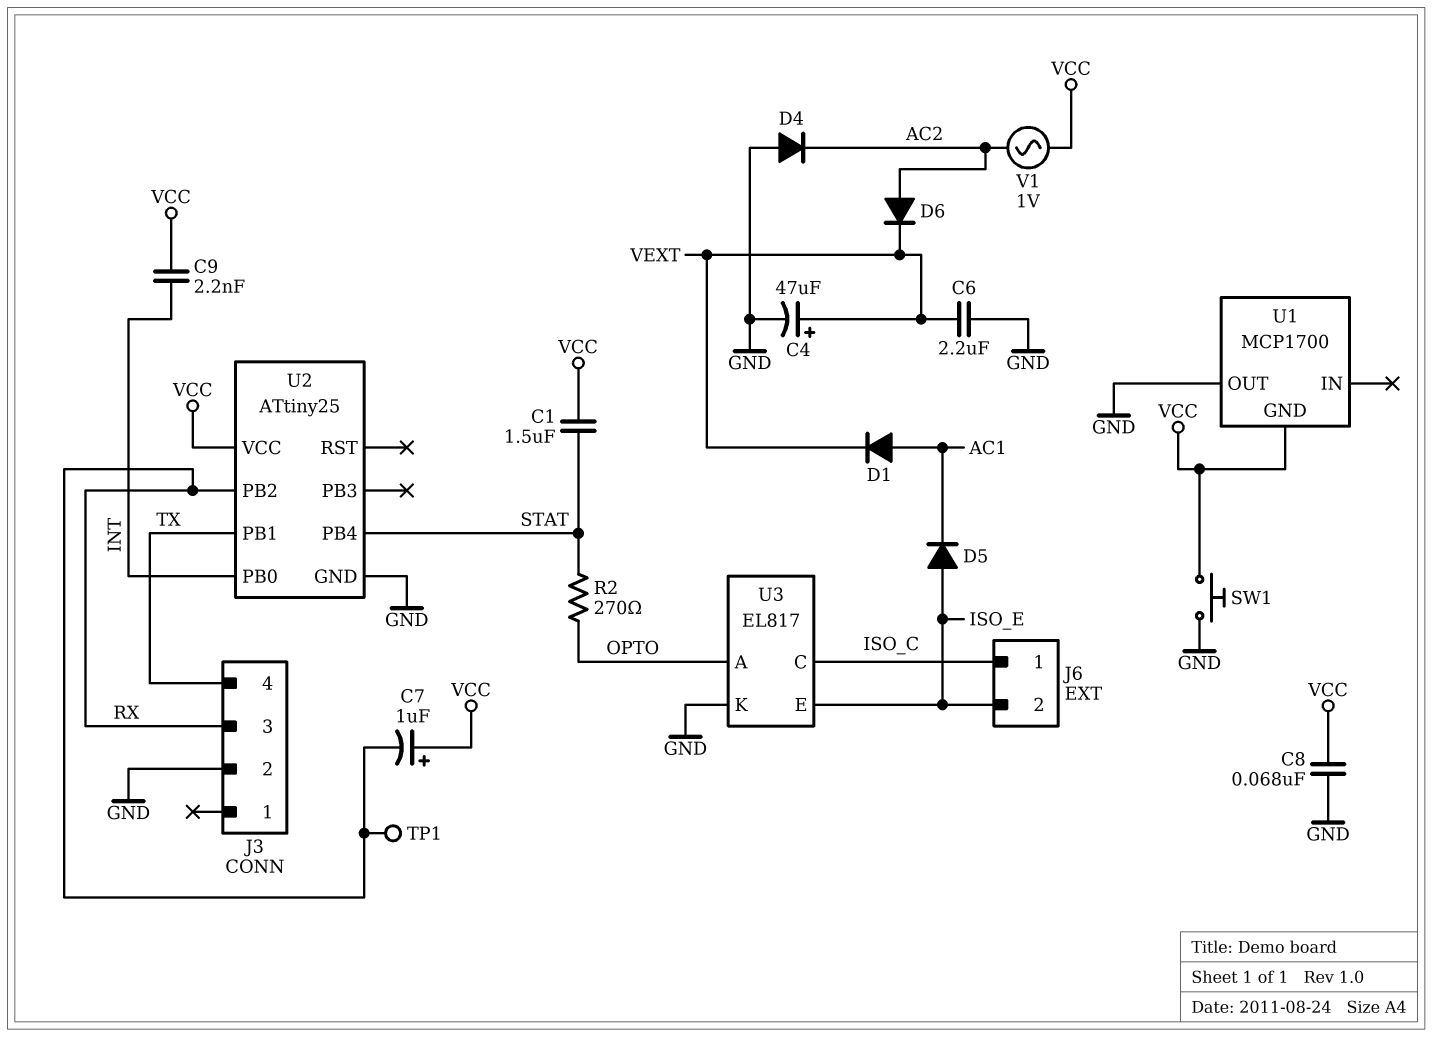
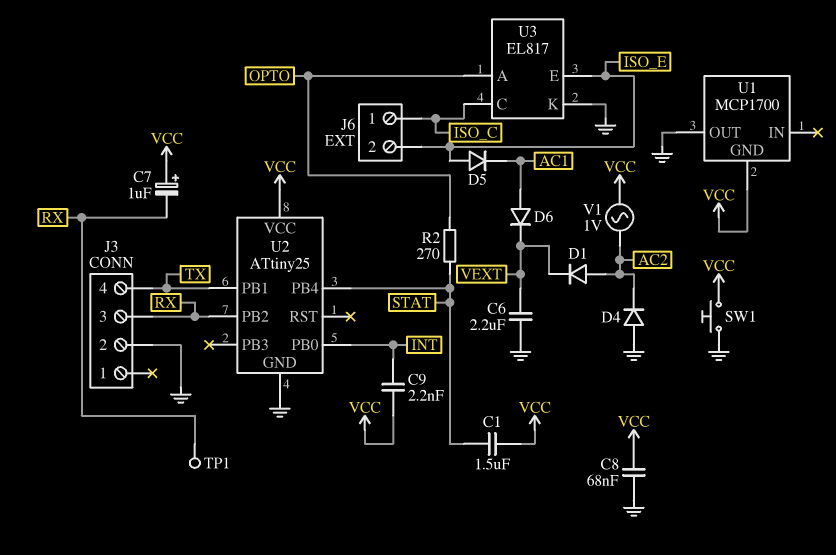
C4: 47uF (plus VEXT, minus GND) -> none
D1: diode (A AC1, K VEXT) -> diode (A AC2, K VEXT)
D6: diode (A AC2, K VEXT) -> diode (A AC1, K VEXT)

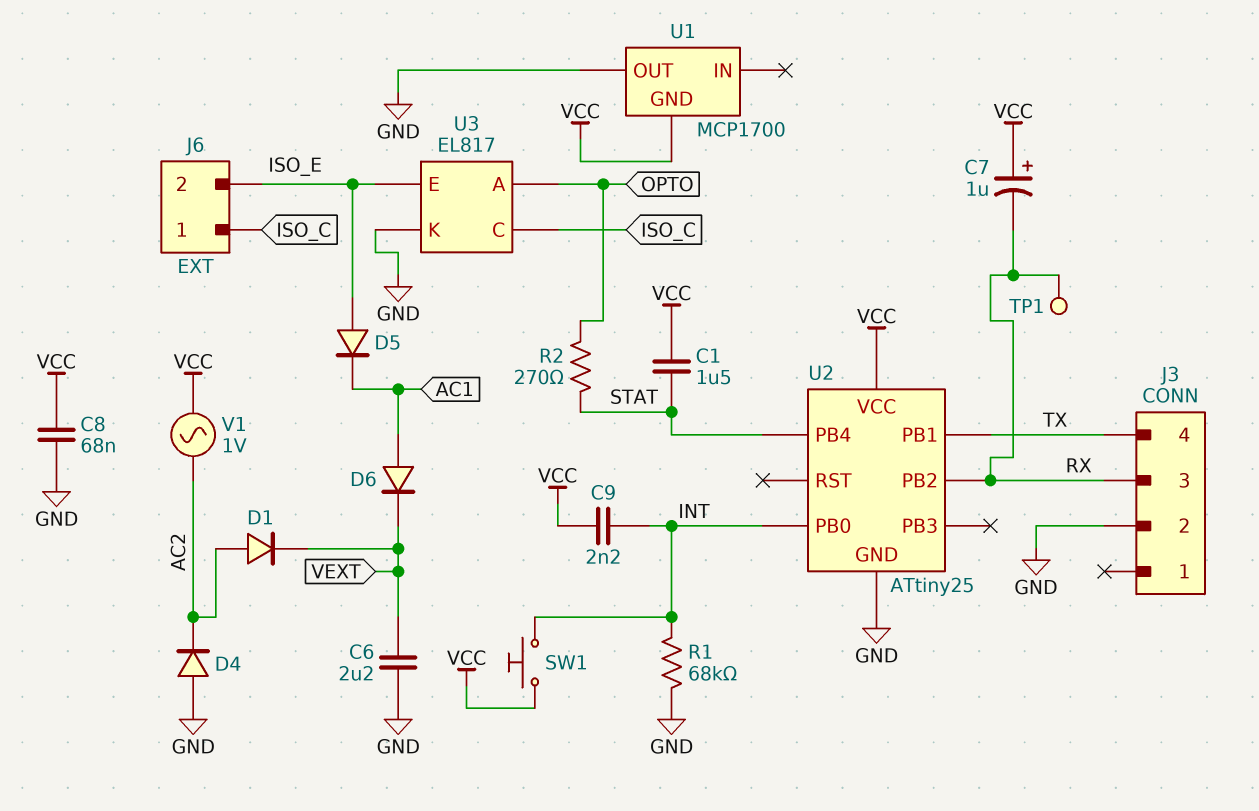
R1: none -> 68k (GND, INT)
SW1: button (GND, VCC) -> button (INT, VCC)

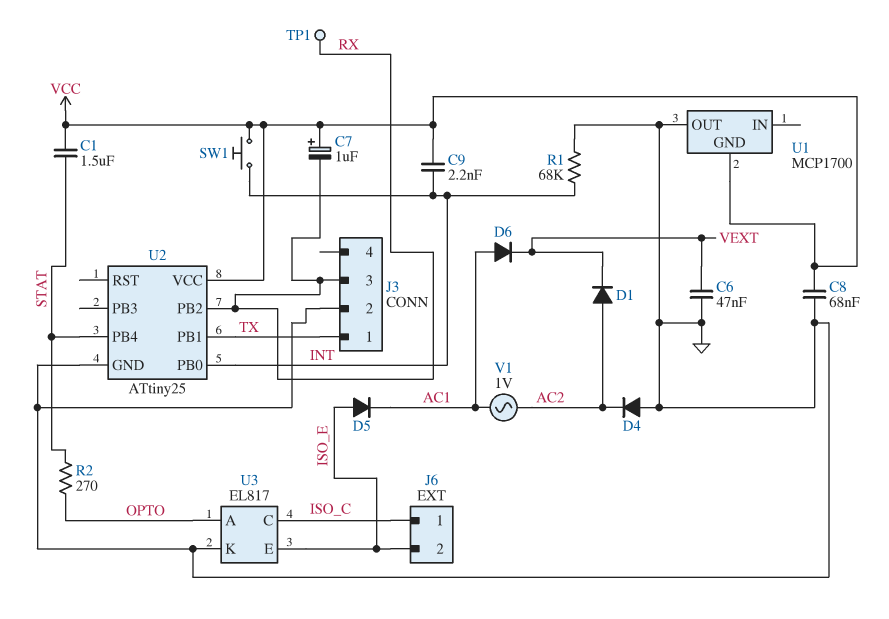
C6: 2.2uF (GND, VEXT) -> 47nF (GND, VEXT)
J3 pin 1: none -> TX
J3 pin 4: TX -> none
V1: AC 1V (AC2, VCC) -> AC 1V (AC1, AC2)

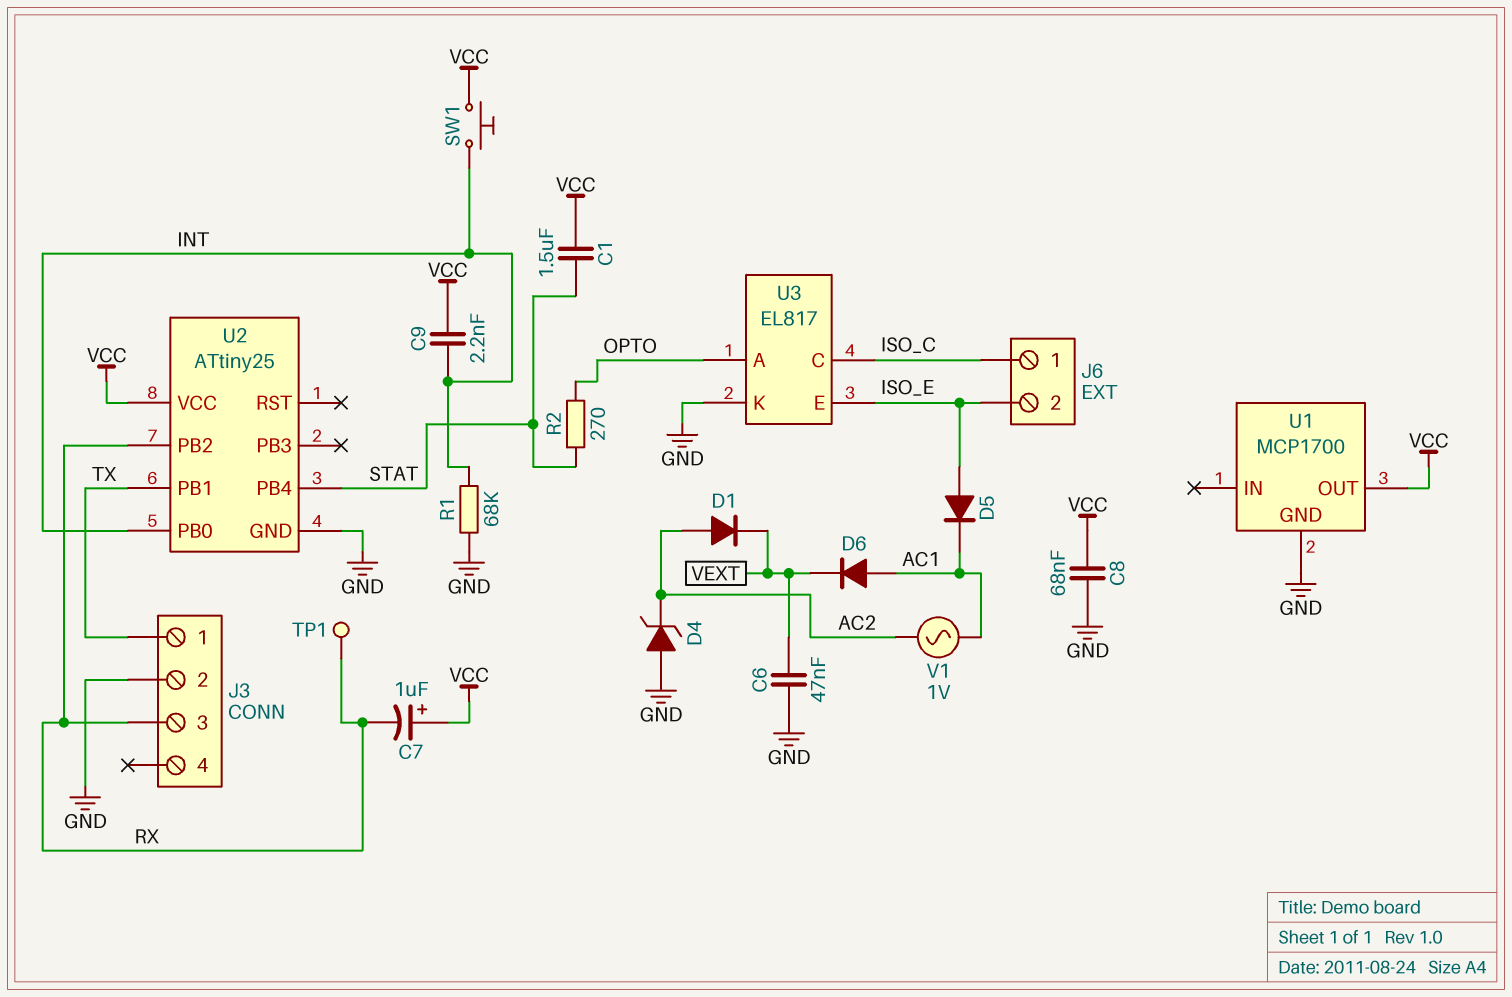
D4: diode (A GND, K AC2) -> zener (A GND, K AC2)
U1 pin GND: VCC -> GND
U1 pin OUT: GND -> VCC

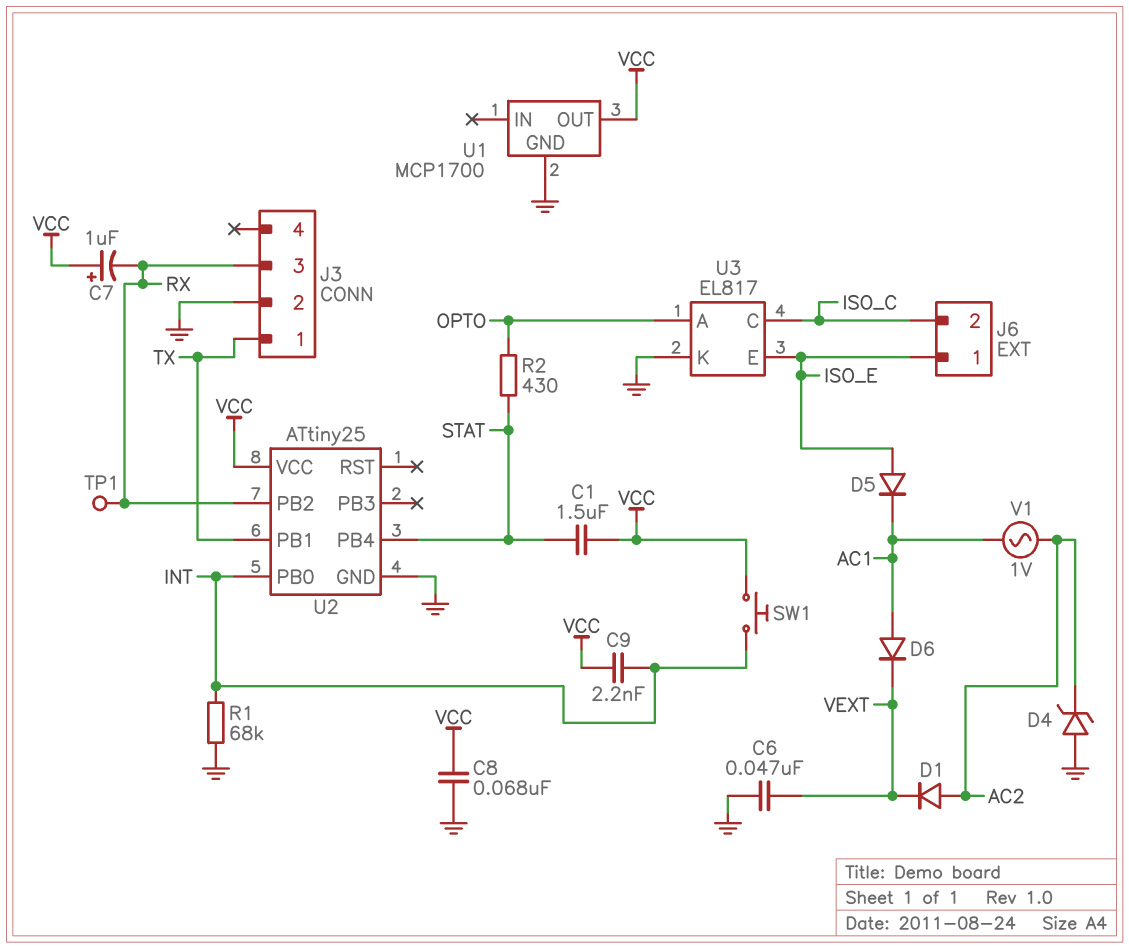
J6 pin 1: ISO_C -> ISO_E
J6 pin 2: ISO_E -> ISO_C
R2: 270 (OPTO, STAT) -> 430 (OPTO, STAT)

